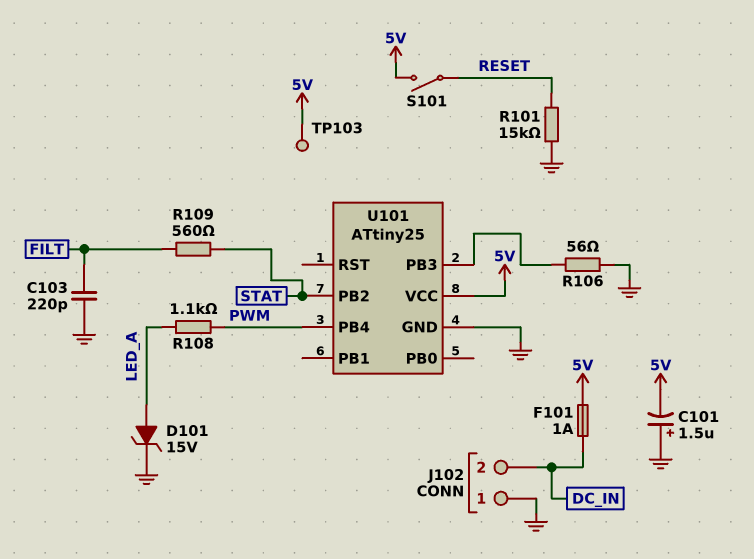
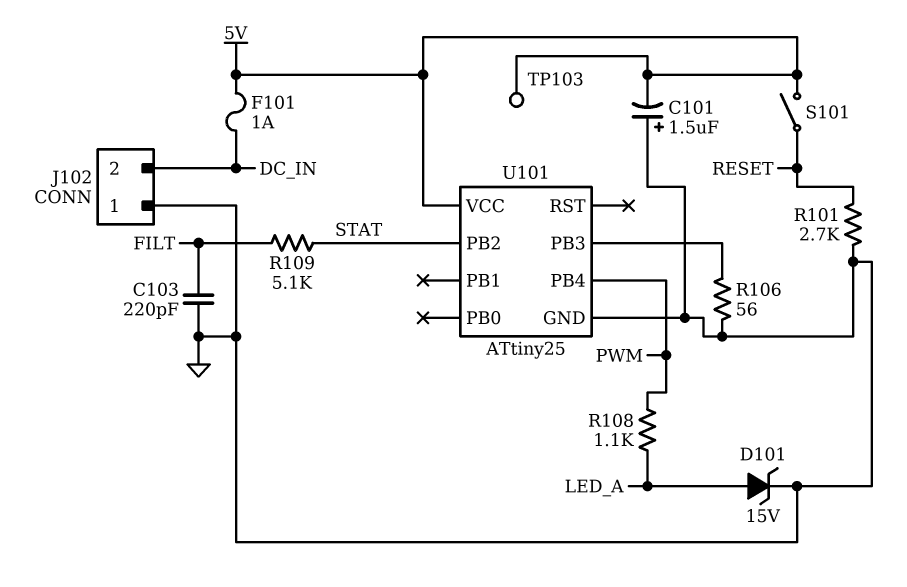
R101: 15k (GND, RESET) -> 2.7k (GND, RESET)
R109: 560 (FILT, STAT) -> 5.1k (FILT, STAT)

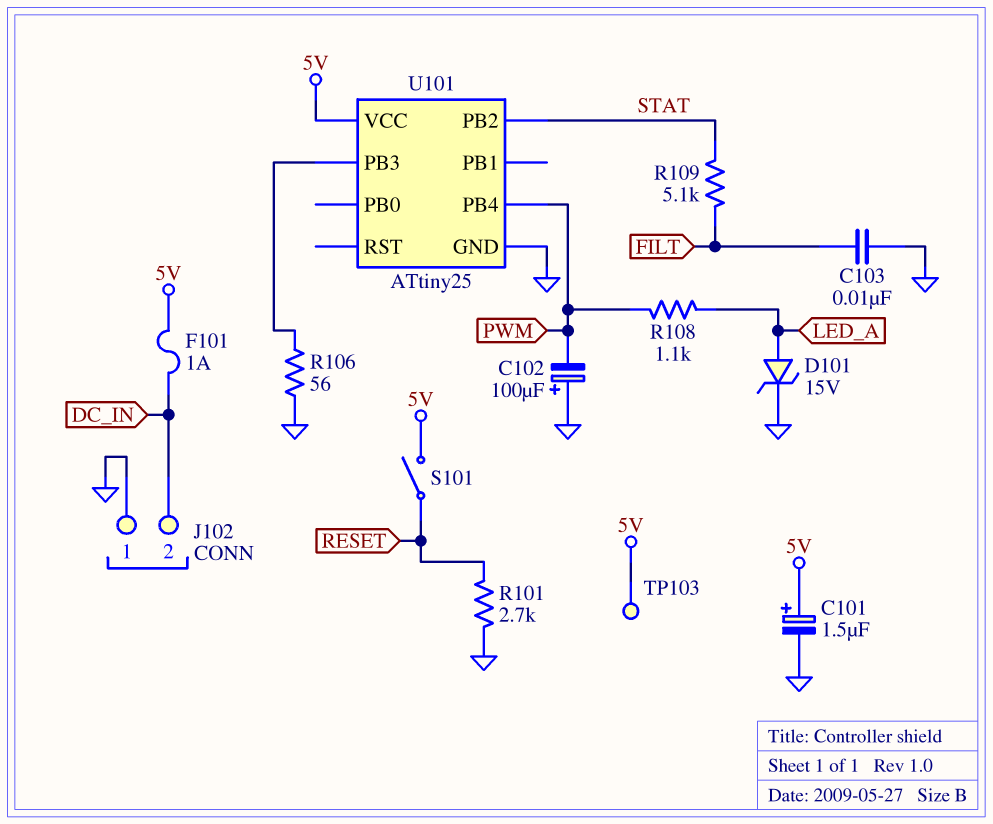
C101: 1.5uF (plus GND, minus 5V) -> 1.5uF (plus 5V, minus GND)
C102: none -> 100uF (plus GND, minus PWM)
C103: 220pF (FILT, GND) -> 10nF (FILT, GND)

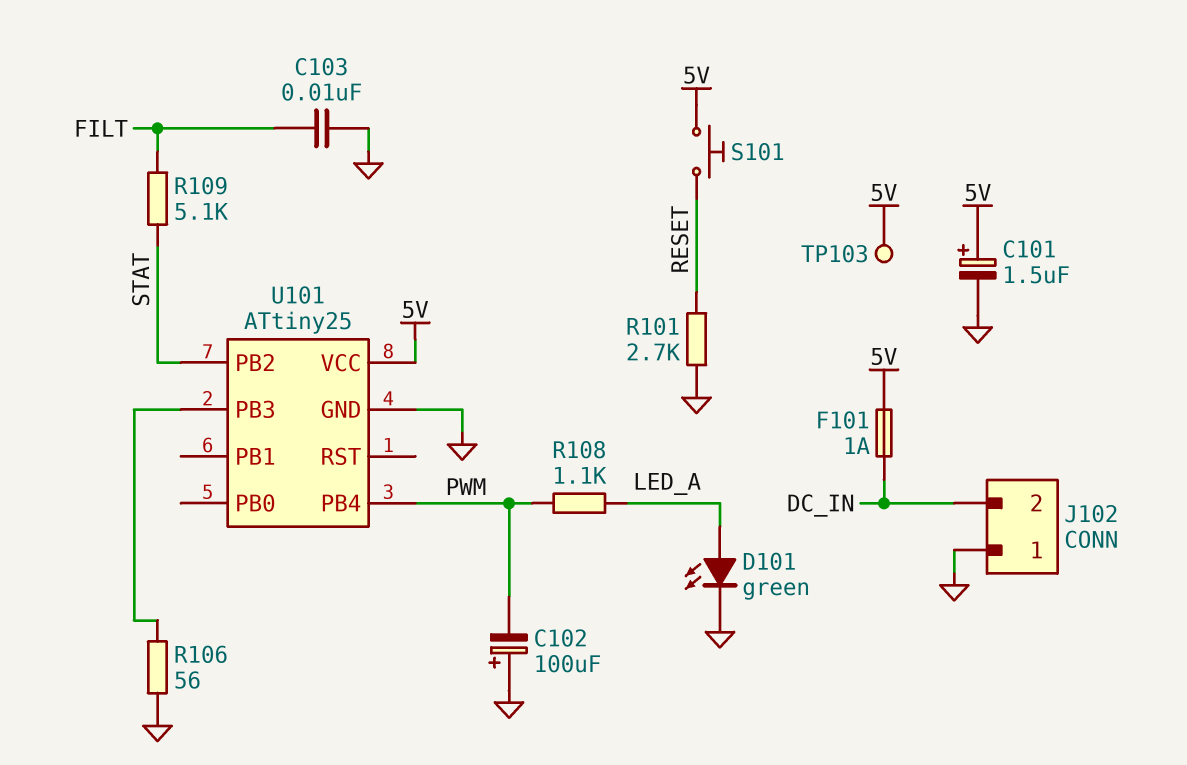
D101: zener 15V (A LED_A, K GND) -> LED green (A LED_A, K GND)
S101: switch (5V, RESET) -> button (5V, RESET)

